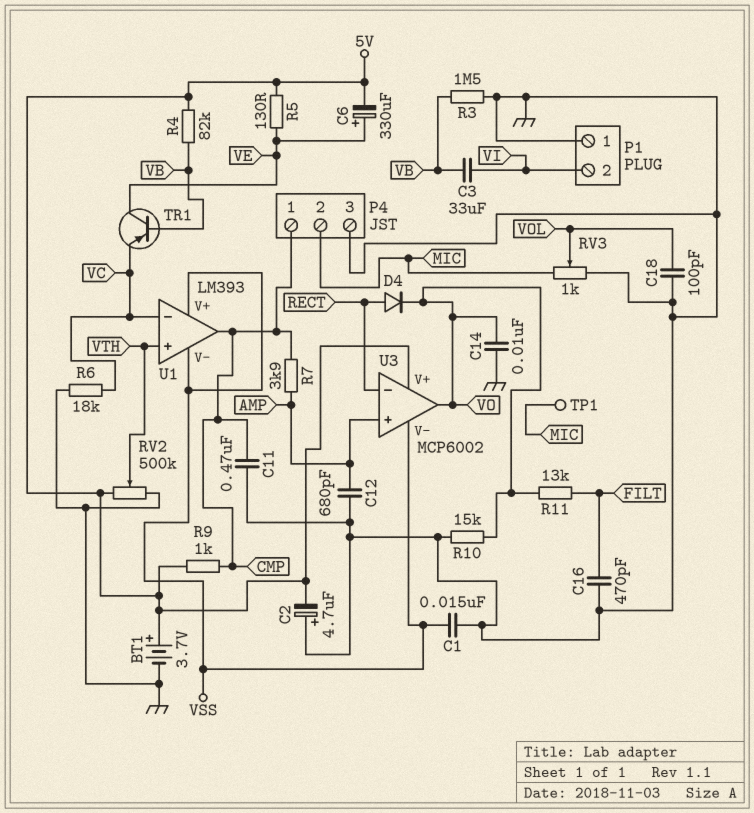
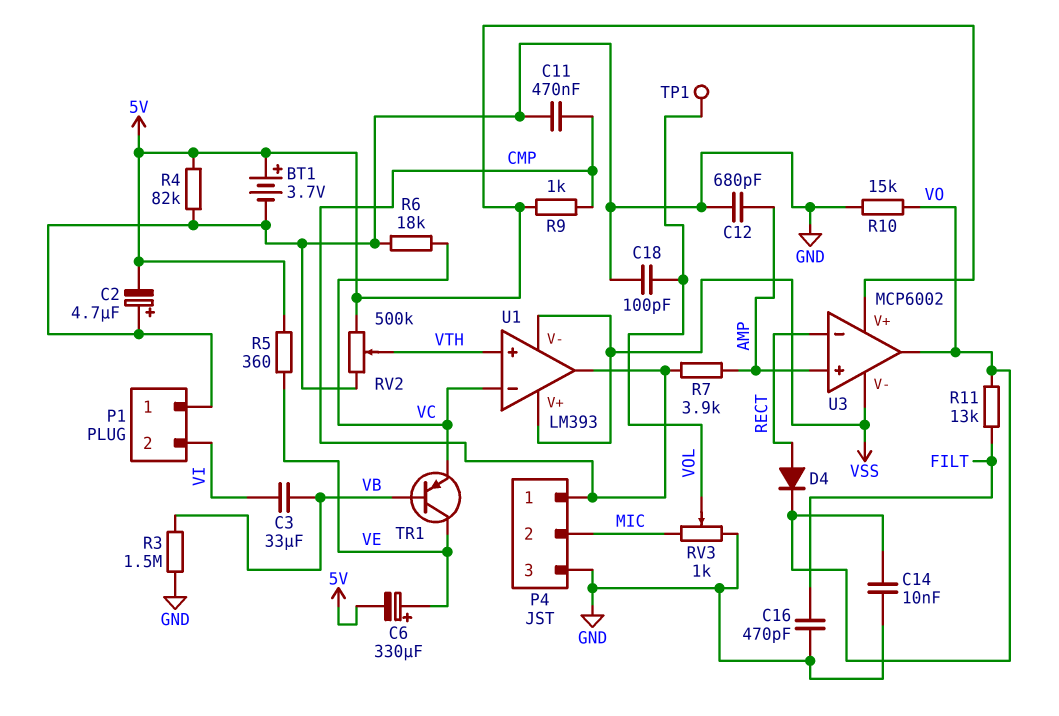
C1: 15nF (GND, VSS) -> none
R4: 82k (5V, VB) -> 82k (5V, GND)
R5: 130 (5V, VE) -> 360 (5V, VE)
TP1: test point (MIC) -> test point (VOL)

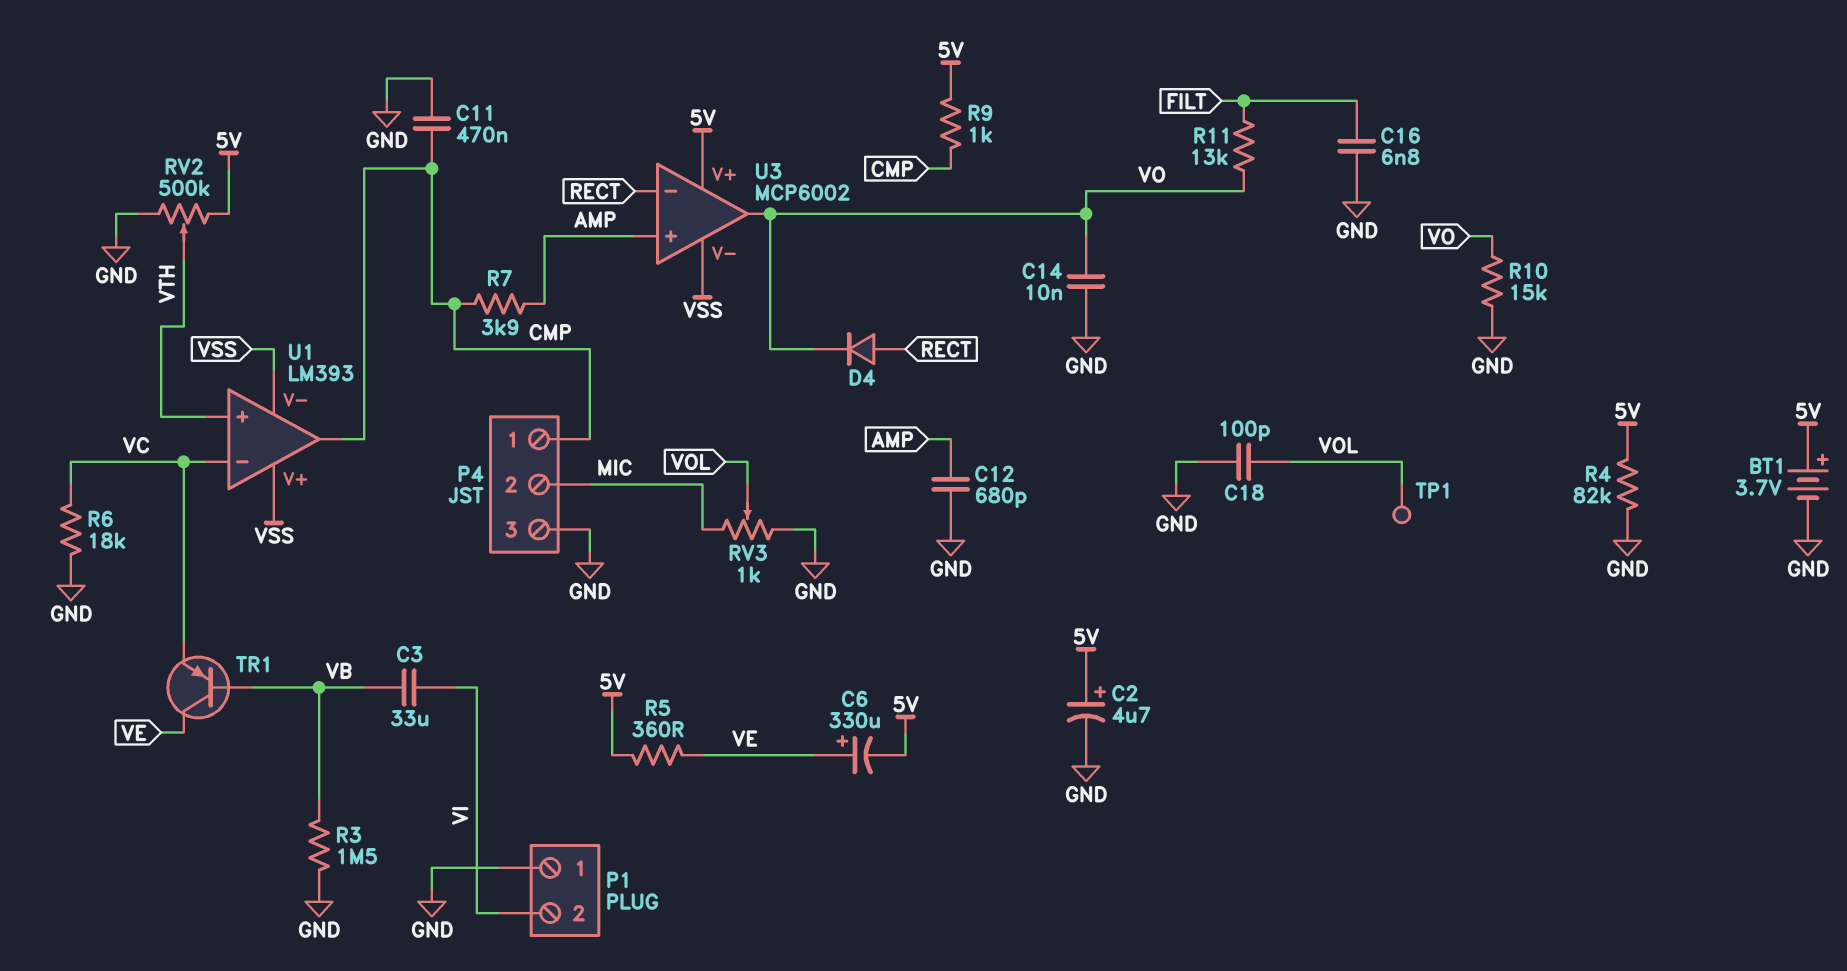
C2: 4.7uF (plus GND, minus 5V) -> 4.7uF (plus 5V, minus GND)
C16: 470pF (FILT, GND) -> 6.8nF (FILT, GND)

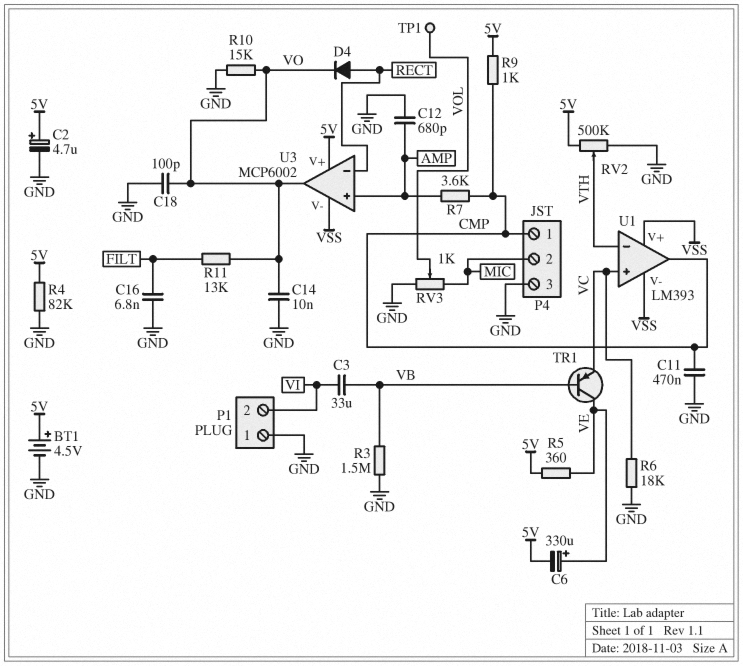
BT1: 3.7V (plus 5V, minus GND) -> 4.5V (plus 5V, minus GND)
C18: 100pF (GND, VOL) -> 100pF (GND, VO)
R7: 3.9k (AMP, CMP) -> 3.6k (AMP, CMP)
U1 pin in+: VTH -> VC
U1 pin in-: VC -> VTH

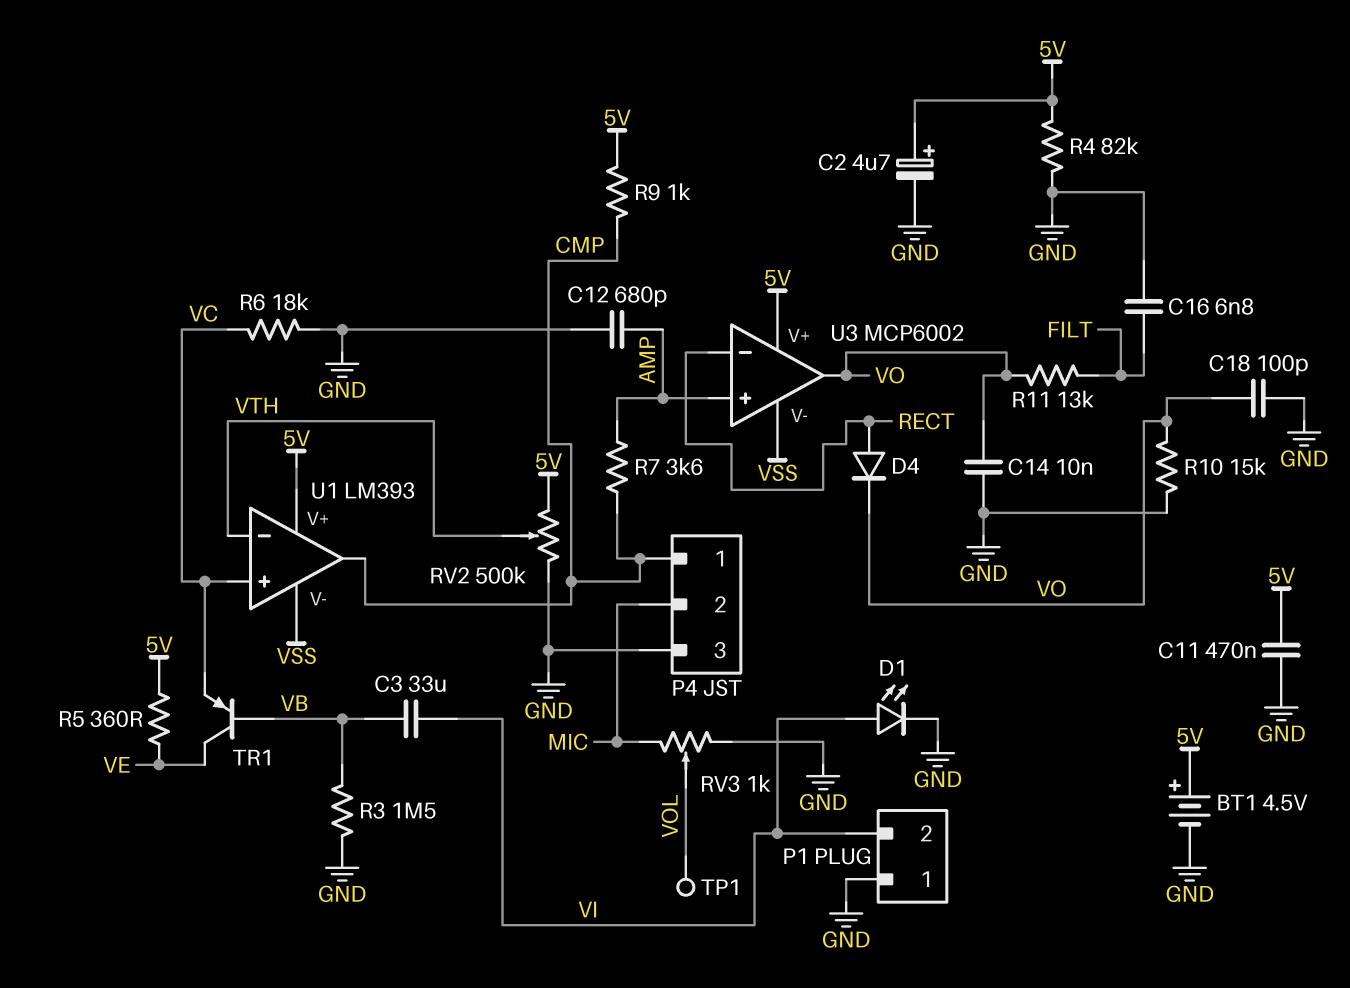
C6: 330uF (plus VE, minus 5V) -> none
C11: 470nF (CMP, GND) -> 470nF (5V, GND)
D1: none -> LED (A VI, K GND)
U1 pin V+: VSS -> 5V

